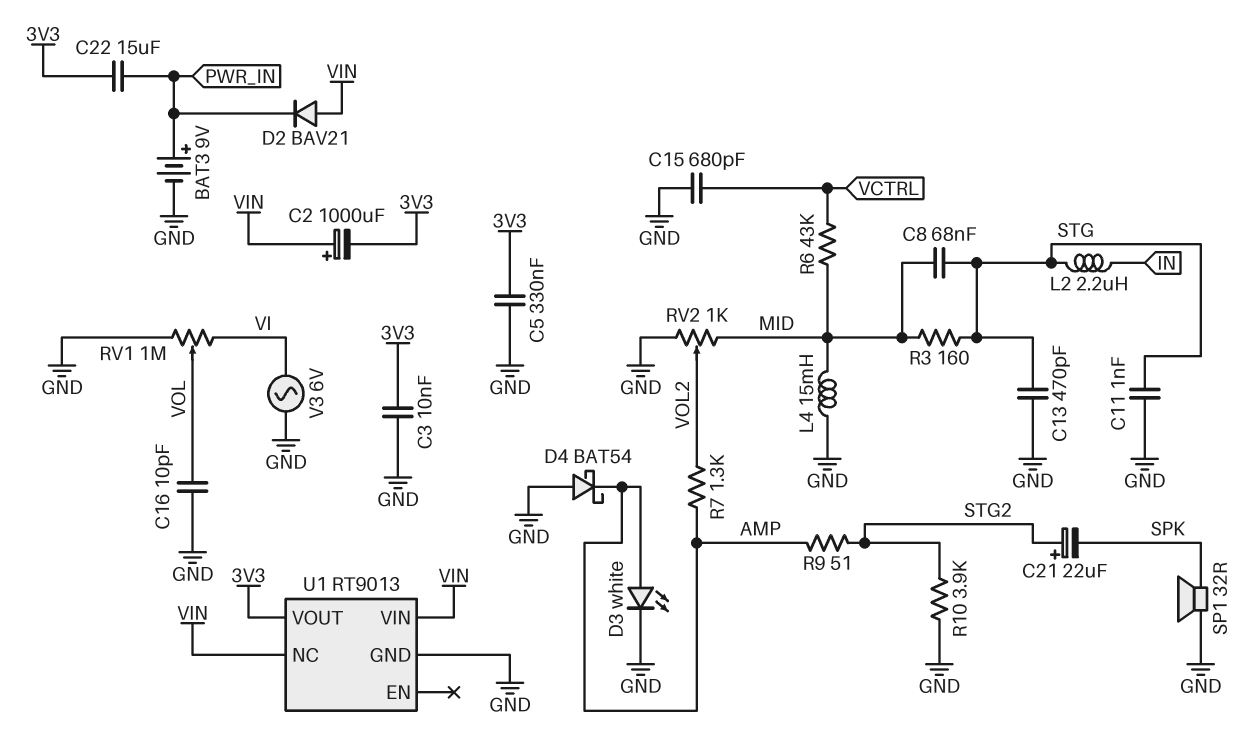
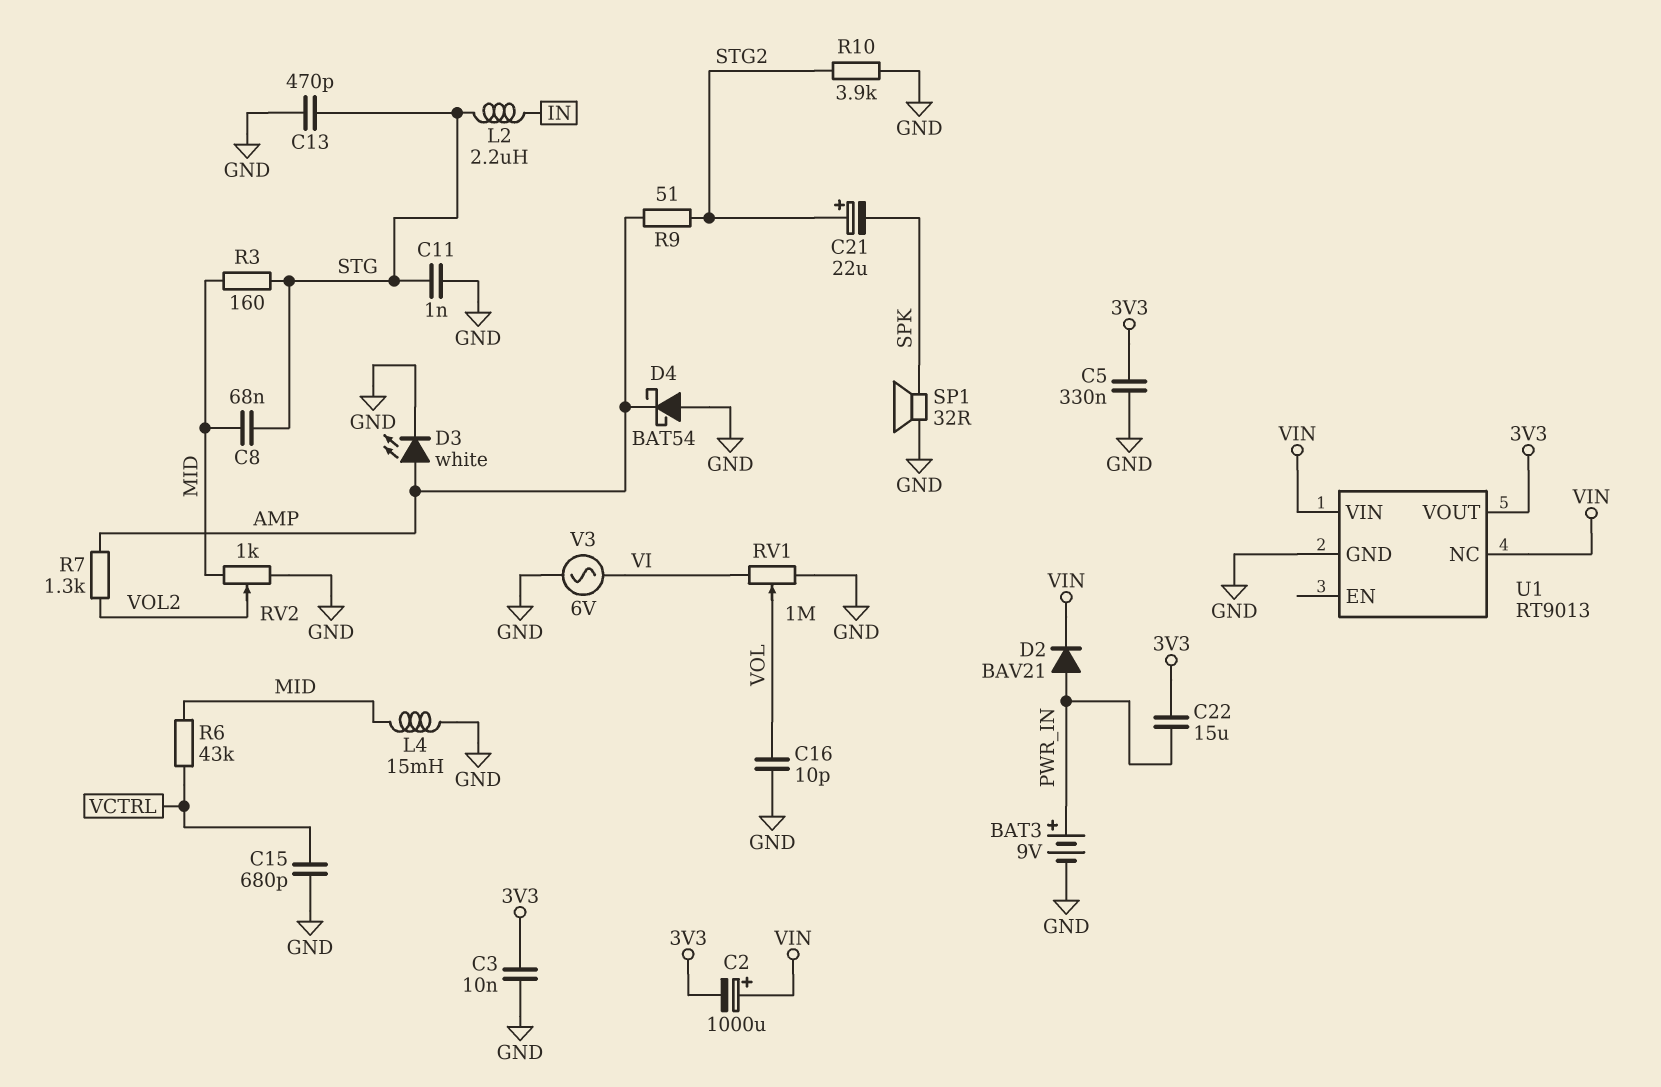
D2: diode BAV21 (A VIN, K PWR_IN) -> diode BAV21 (A PWR_IN, K VIN)

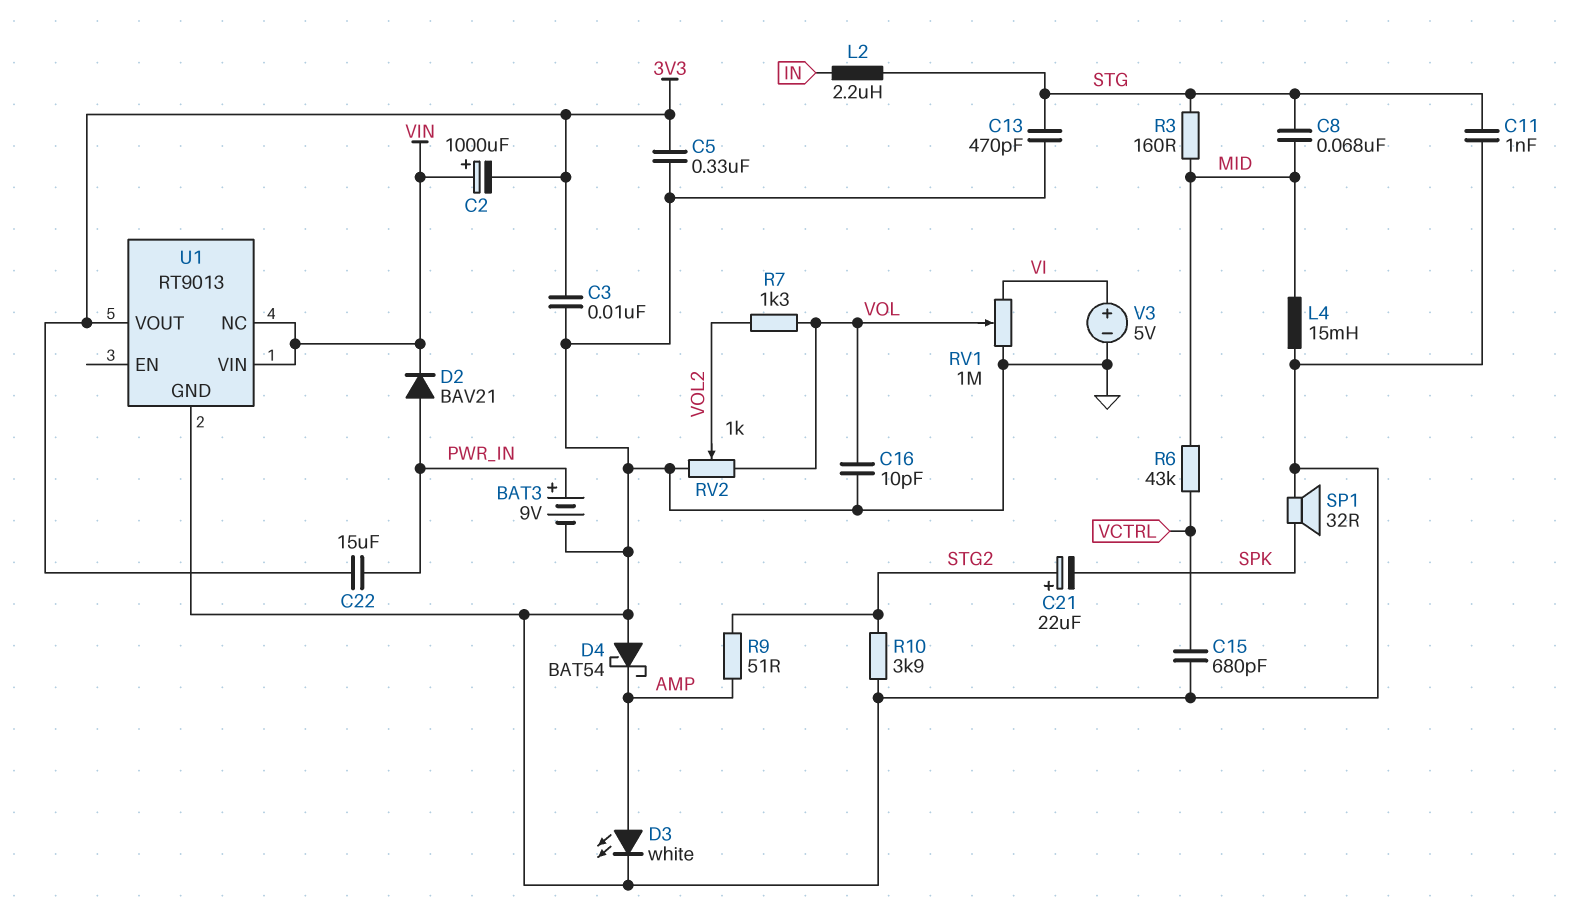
R7: 1.3k (AMP, VOL2) -> 1.3k (VOL, VOL2)
RV2: 1k (GND, MID, wiper VOL2) -> 1k (GND, VOL, wiper VOL2)
V3: AC 6V (GND, VI) -> 5V (plus VI, minus GND)

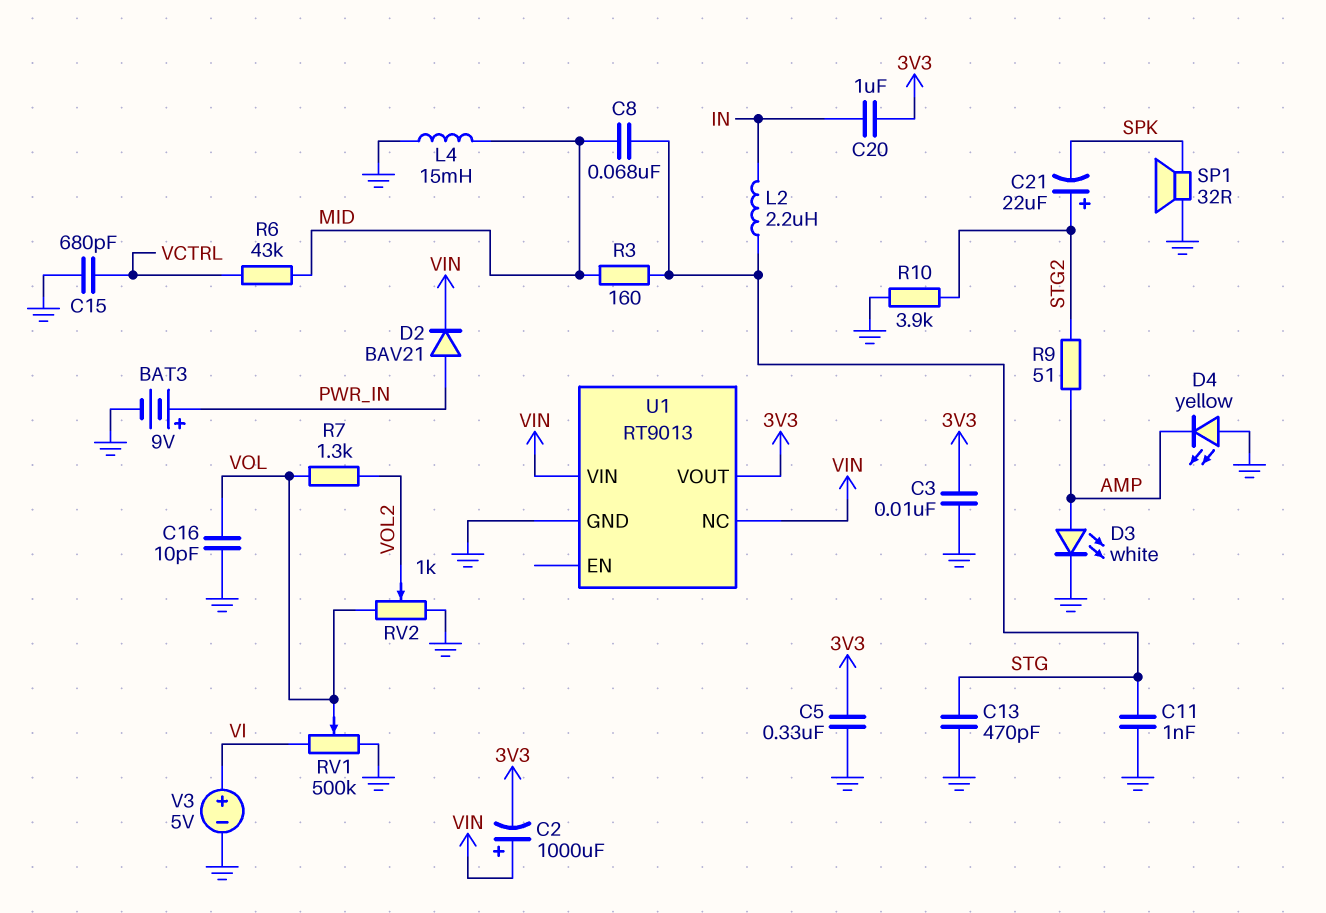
C20: none -> 1uF (3V3, IN)
C22: 15uF (3V3, PWR_IN) -> none
D4: schottky BAT54 (A GND, K AMP) -> LED yellow (A GND, K AMP)
RV1: 1M (GND, VI, wiper VOL) -> 500k (GND, VI, wiper VOL)

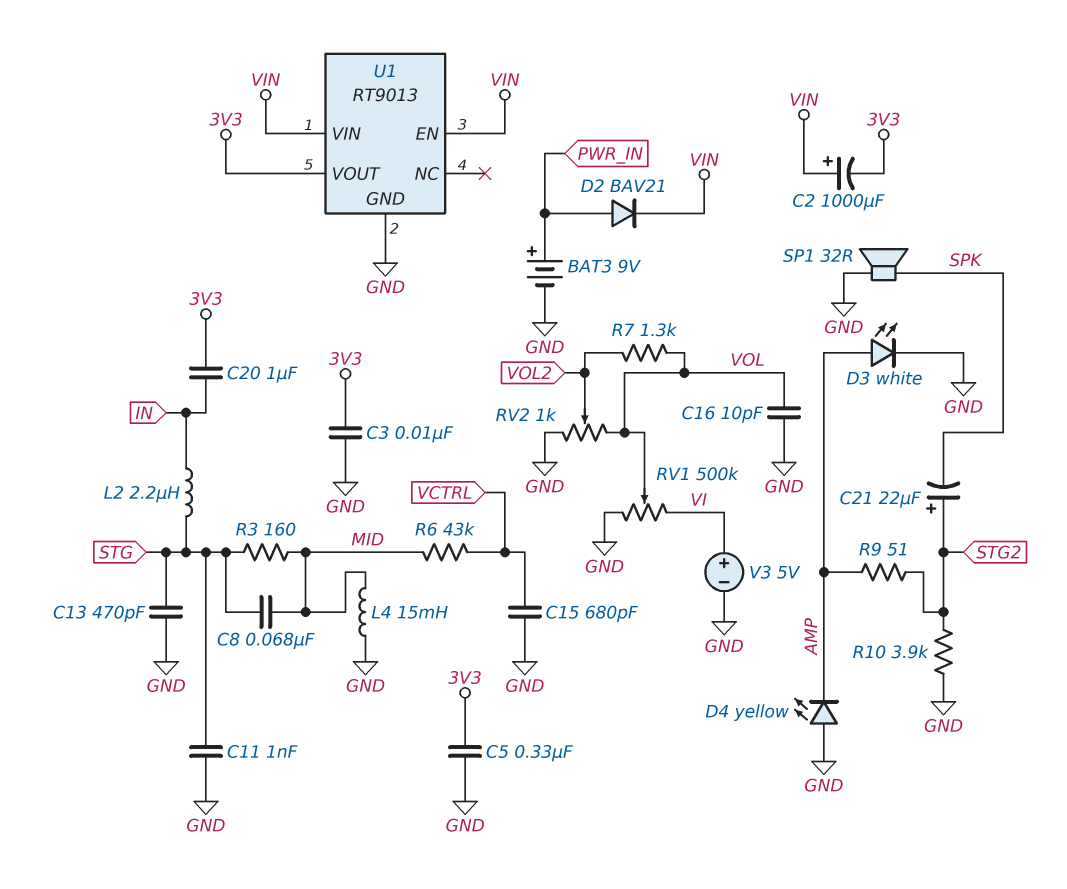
U1 pin EN: none -> VIN
U1 pin NC: VIN -> none

